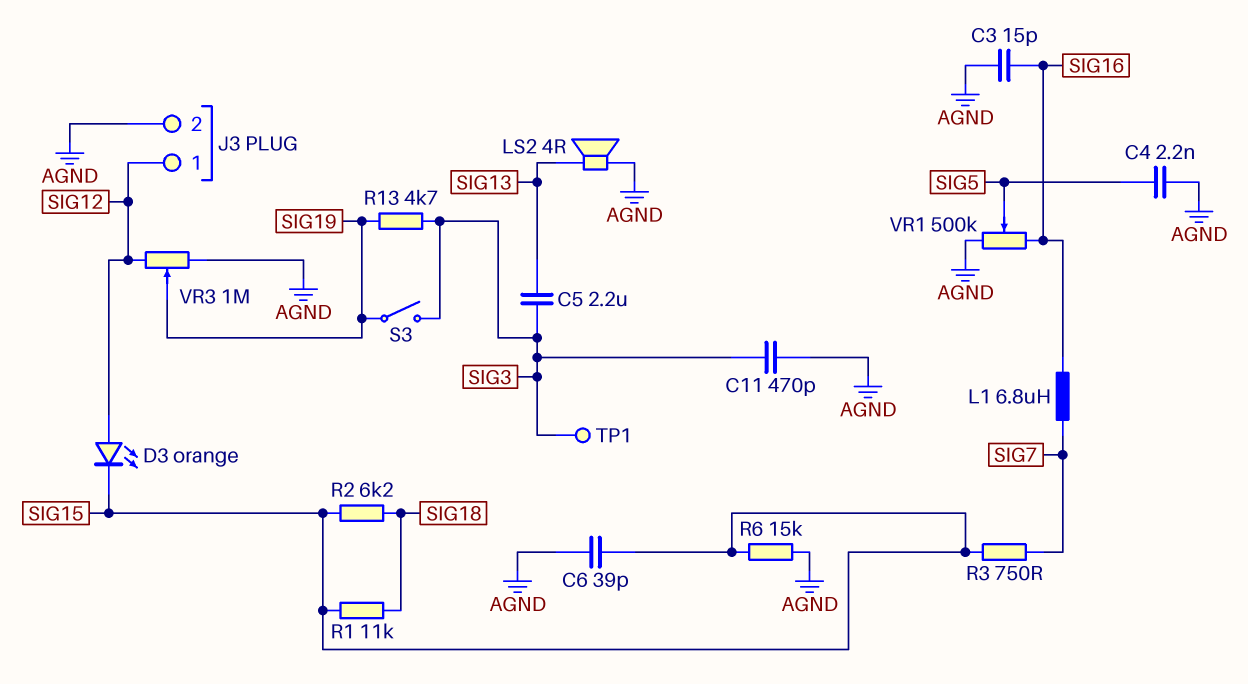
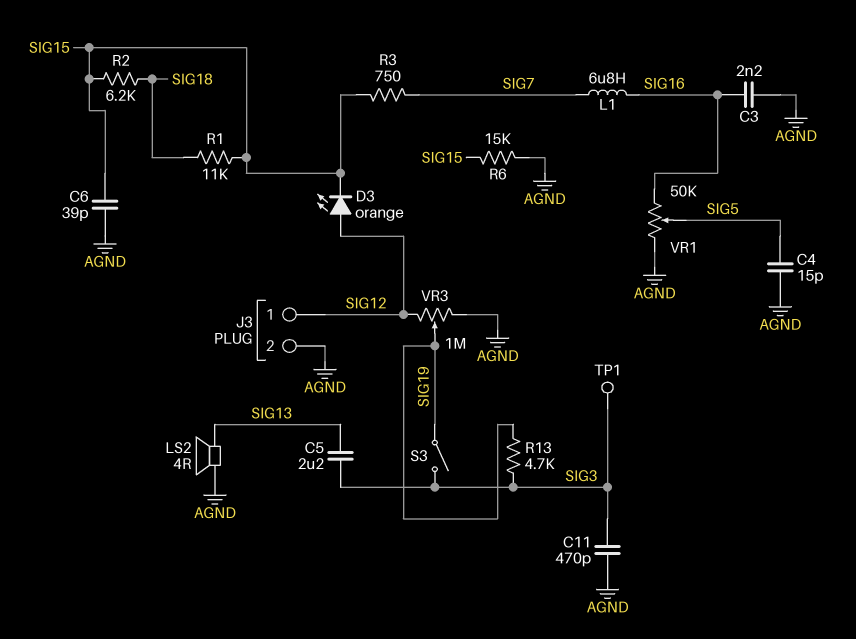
C3: 15pF (AGND, SIG16) -> 2.2nF (AGND, SIG16)
C4: 2.2nF (AGND, SIG5) -> 15pF (AGND, SIG5)
VR1: 500k (AGND, SIG16, wiper SIG5) -> 50k (AGND, SIG16, wiper SIG5)

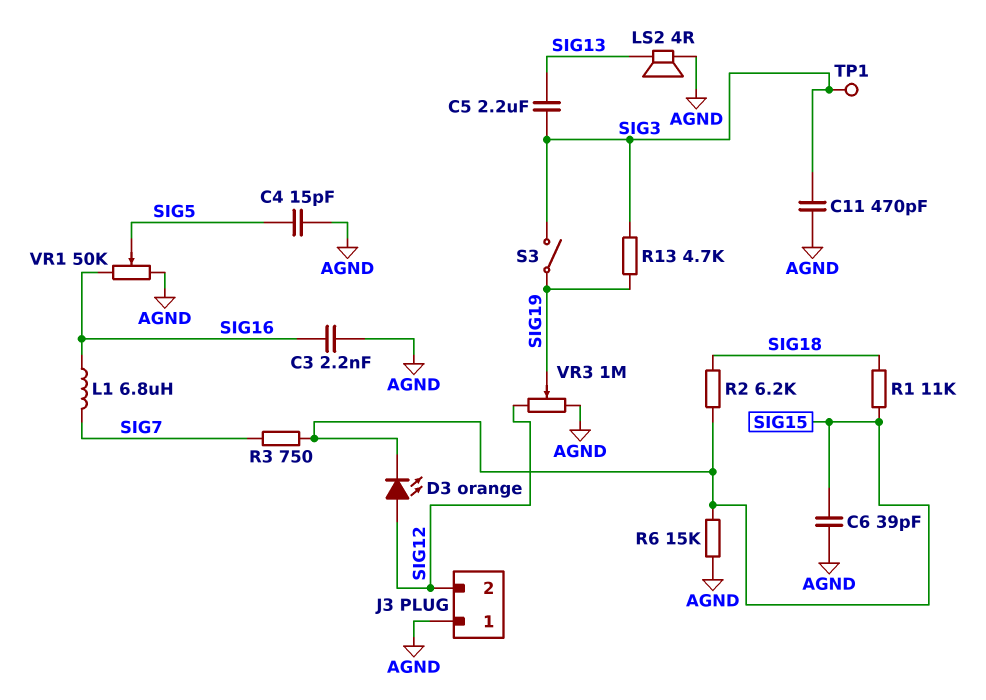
J3 pin 1: SIG12 -> AGND
J3 pin 2: AGND -> SIG12

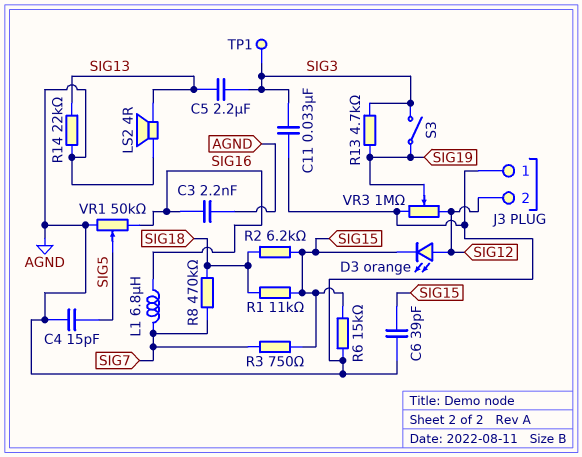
C11: 470pF (AGND, SIG3) -> 33nF (AGND, SIG3)
R8: none -> 470k (SIG7, SIG18)
R14: none -> 22k (AGND, SIG13)

